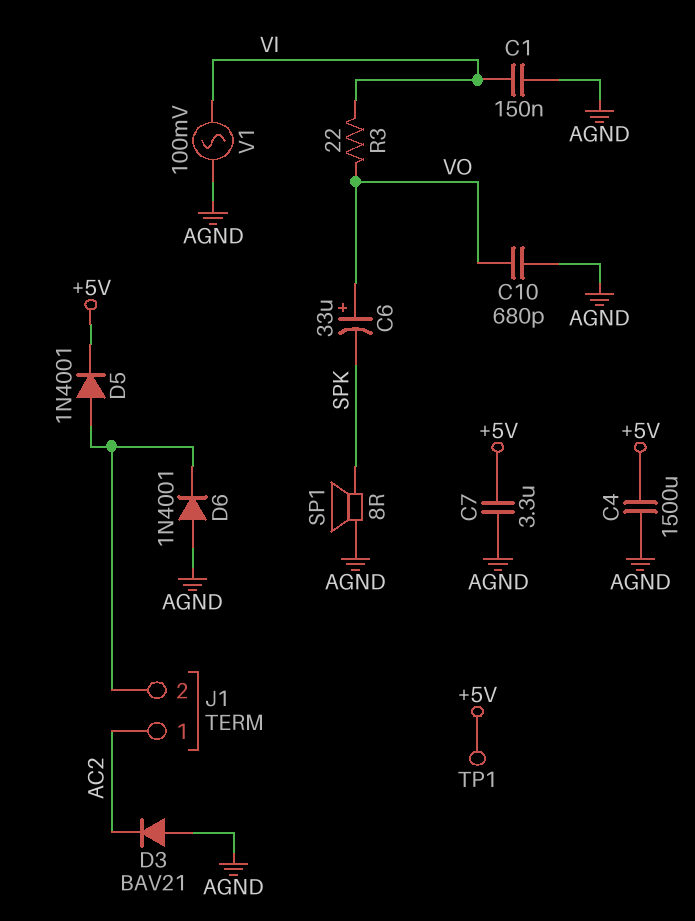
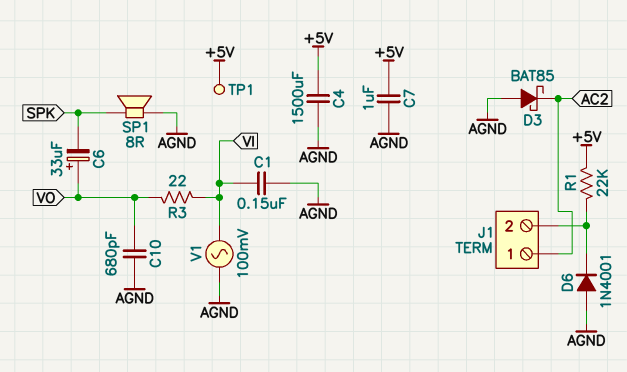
C7: 3.3uF (+5V, AGND) -> 1uF (+5V, AGND)
D3: diode BAV21 (A AGND, K AC2) -> schottky BAT85 (A AGND, K AC2)
D5: diode 1N4001 (A J1/2, K +5V) -> none
R1: none -> 22k (+5V, J1/2)

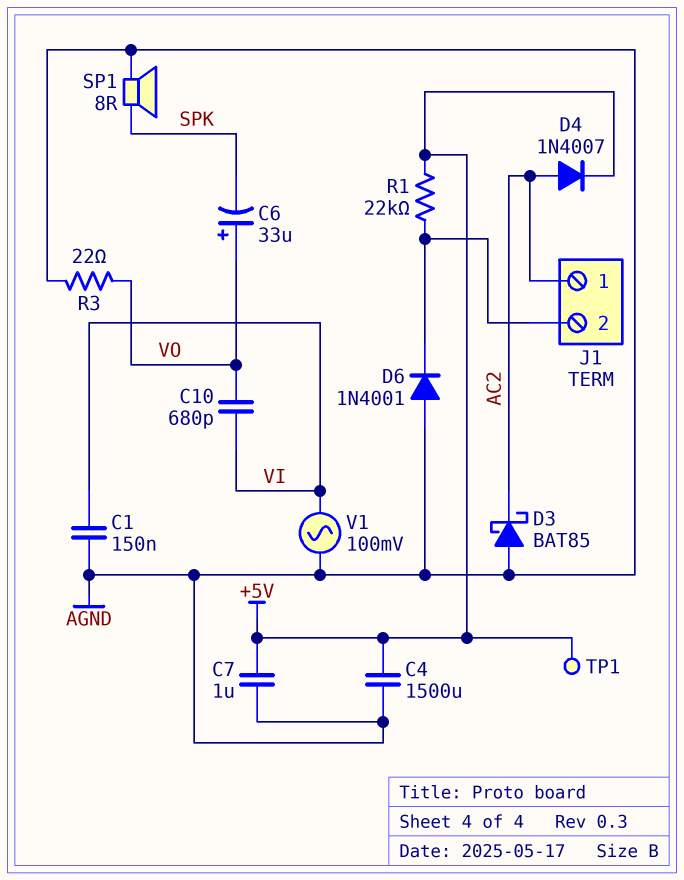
C10: 680pF (AGND, VO) -> 680pF (VI, VO)
D4: none -> diode 1N4007 (A AC2, K +5V)
R3: 22 (VI, VO) -> 22 (AGND, VO)

